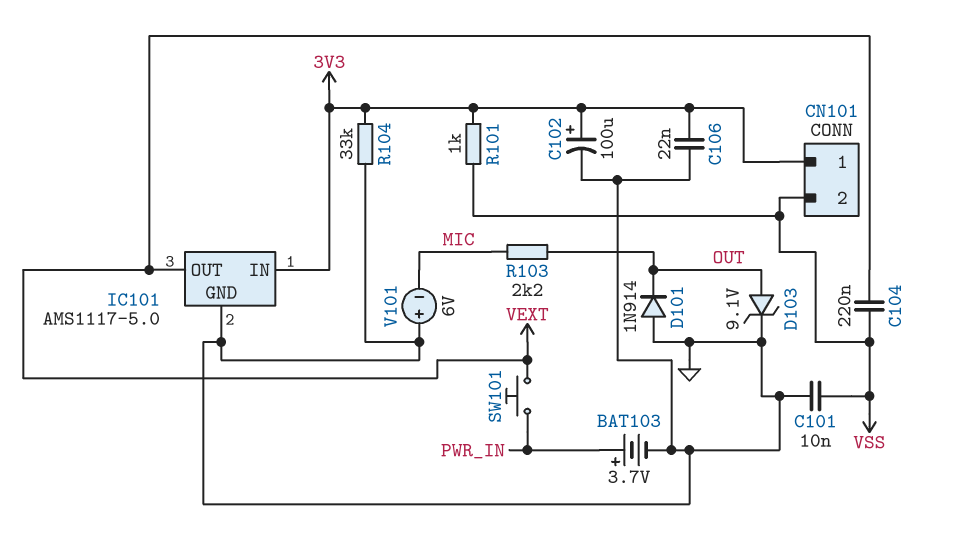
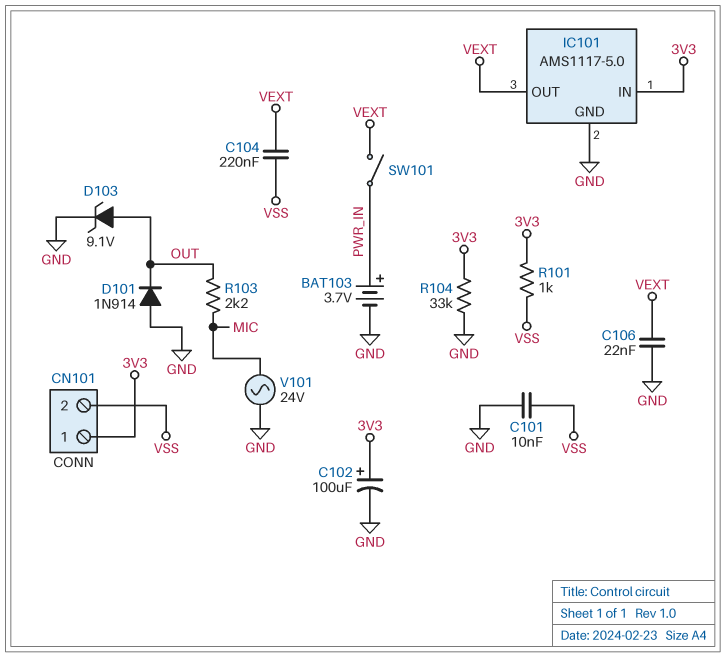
C106: 22nF (3V3, GND) -> 22nF (GND, VEXT)
SW101: button (PWR_IN, VEXT) -> switch (PWR_IN, VEXT)
V101: 6V (plus GND, minus MIC) -> AC 24V (GND, MIC)

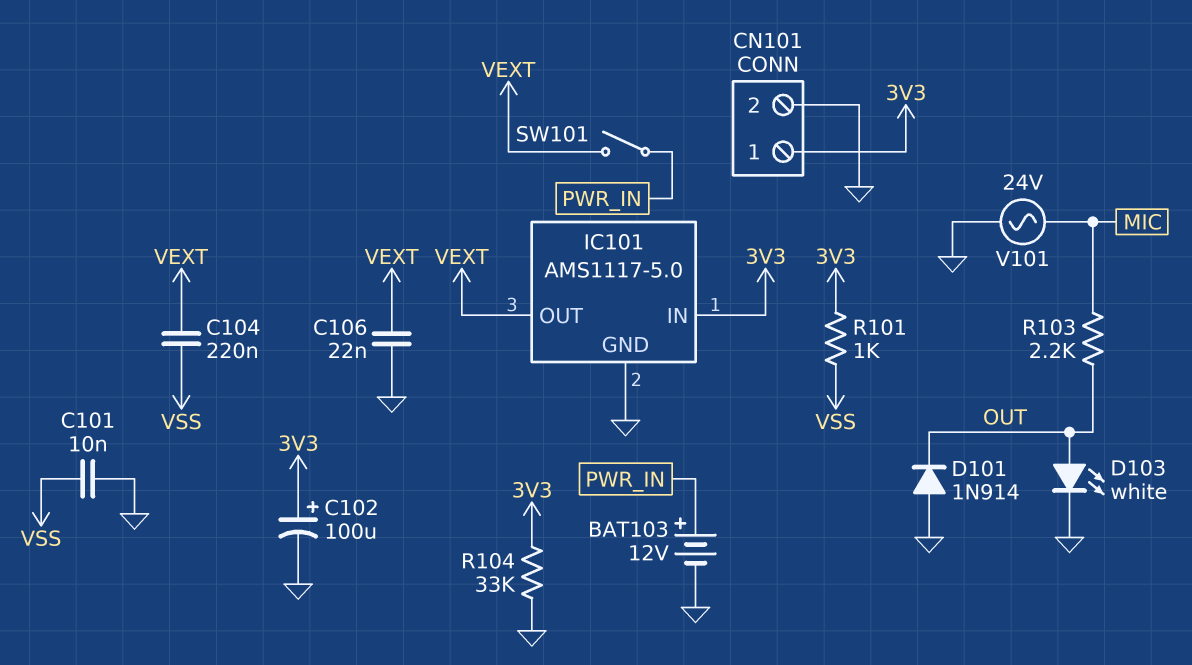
BAT103: 3.7V (plus PWR_IN, minus GND) -> 12V (plus PWR_IN, minus GND)
CN101 pin 2: VSS -> GND
D103: zener 9.1V (A OUT, K GND) -> LED white (A OUT, K GND)

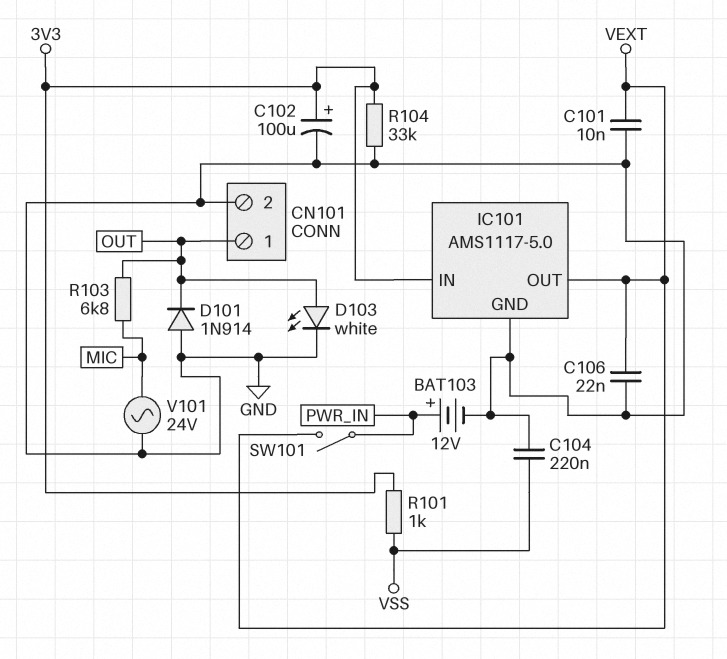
C101: 10nF (GND, VSS) -> 10nF (GND, VEXT)
C104: 220nF (VEXT, VSS) -> 220nF (GND, VSS)
CN101 pin 1: 3V3 -> OUT
R103: 2.2k (MIC, OUT) -> 6.8k (MIC, OUT)

